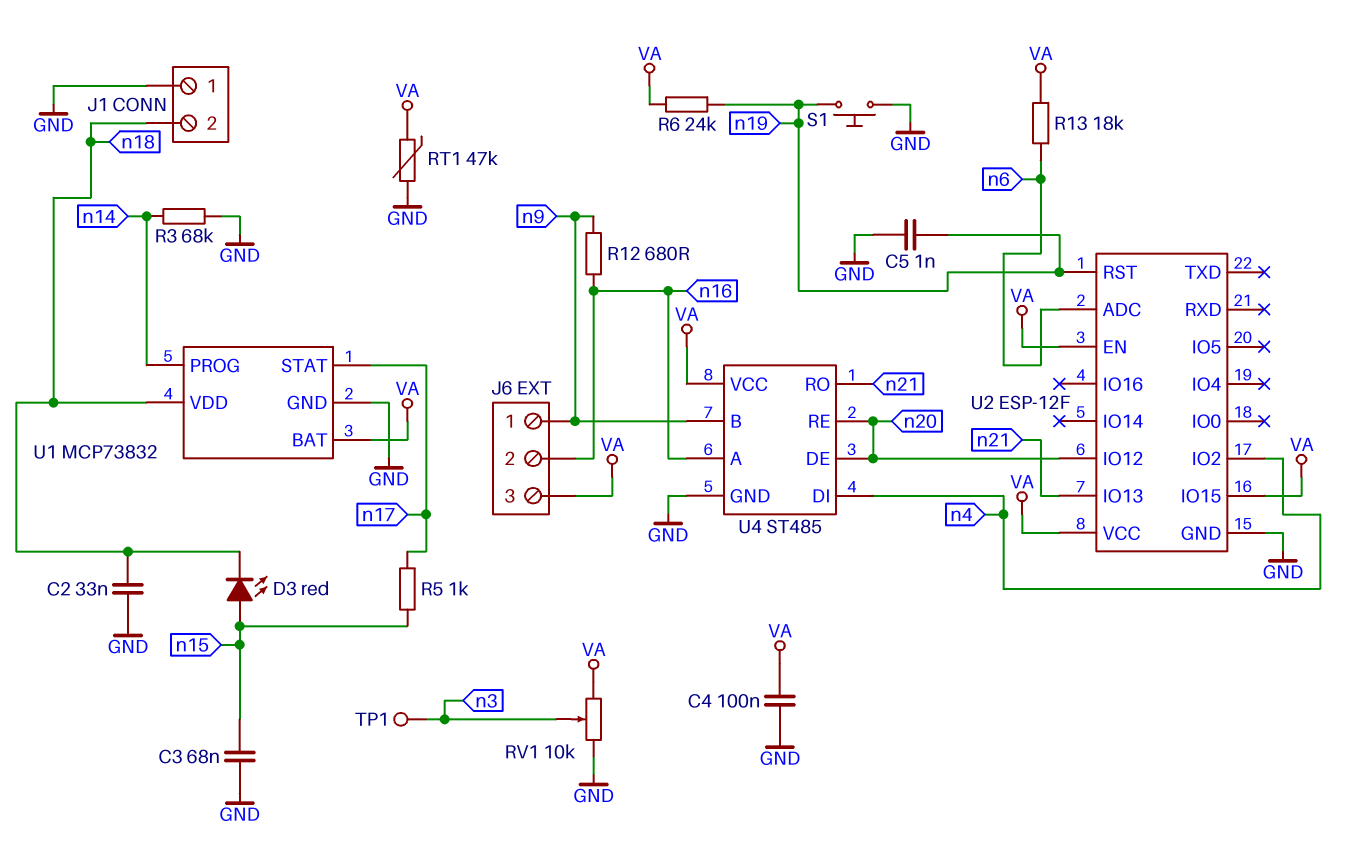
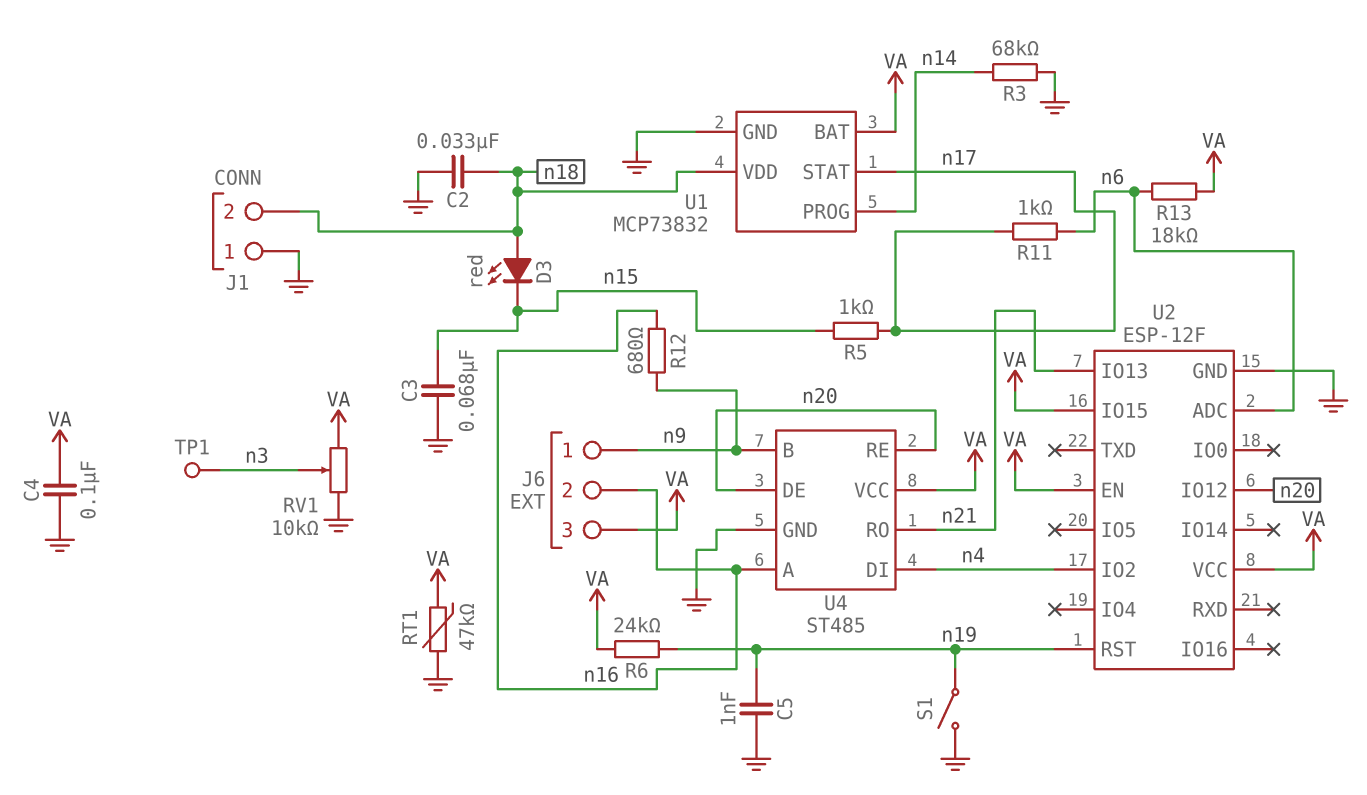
D3: LED red (A n15, K n18) -> LED red (A n18, K n15)
R11: none -> 1k (n6, n17)
S1: button (GND, n19) -> switch (GND, n19)

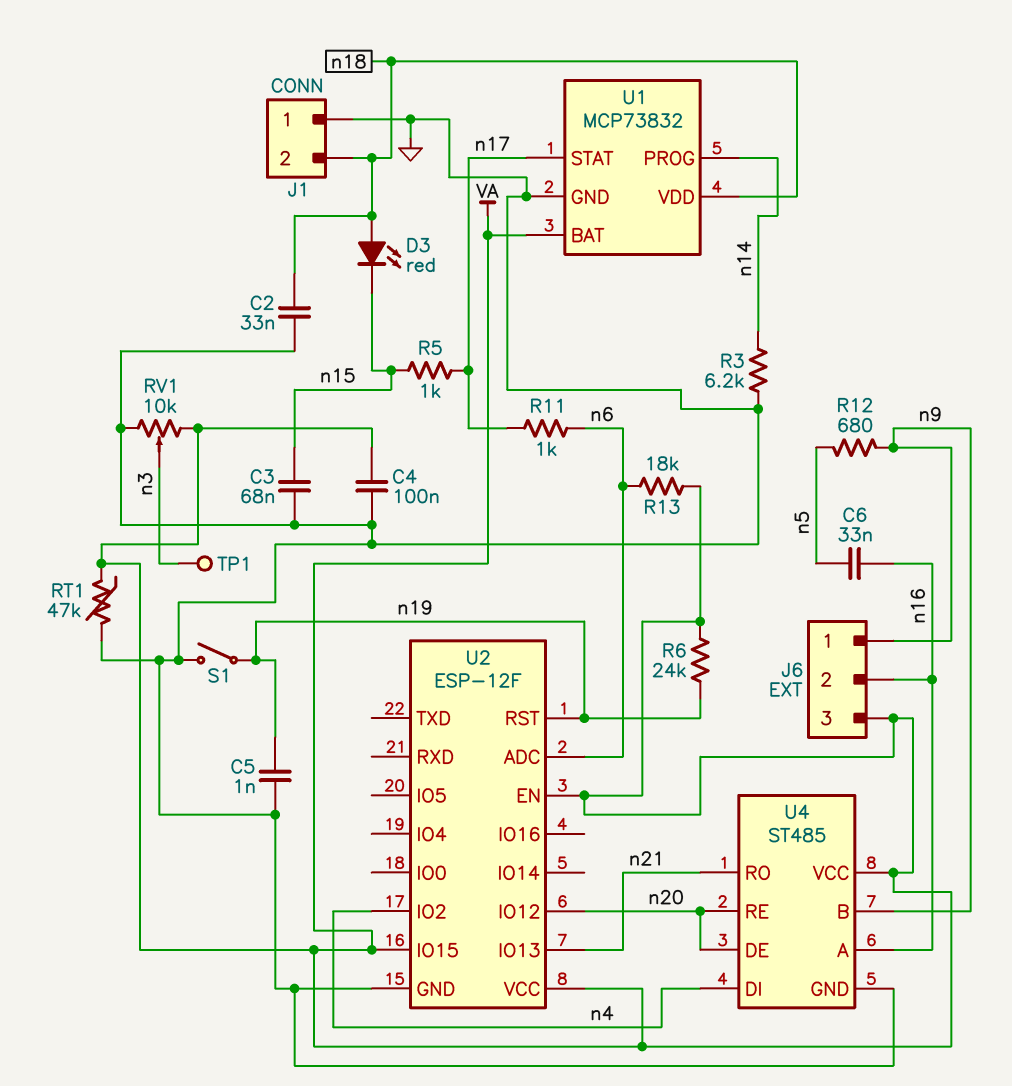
C6: none -> 33nF (n5, n16)
R3: 68k (GND, n14) -> 6.2k (GND, n14)
R12: 680 (n9, n16) -> 680 (n5, n9)

